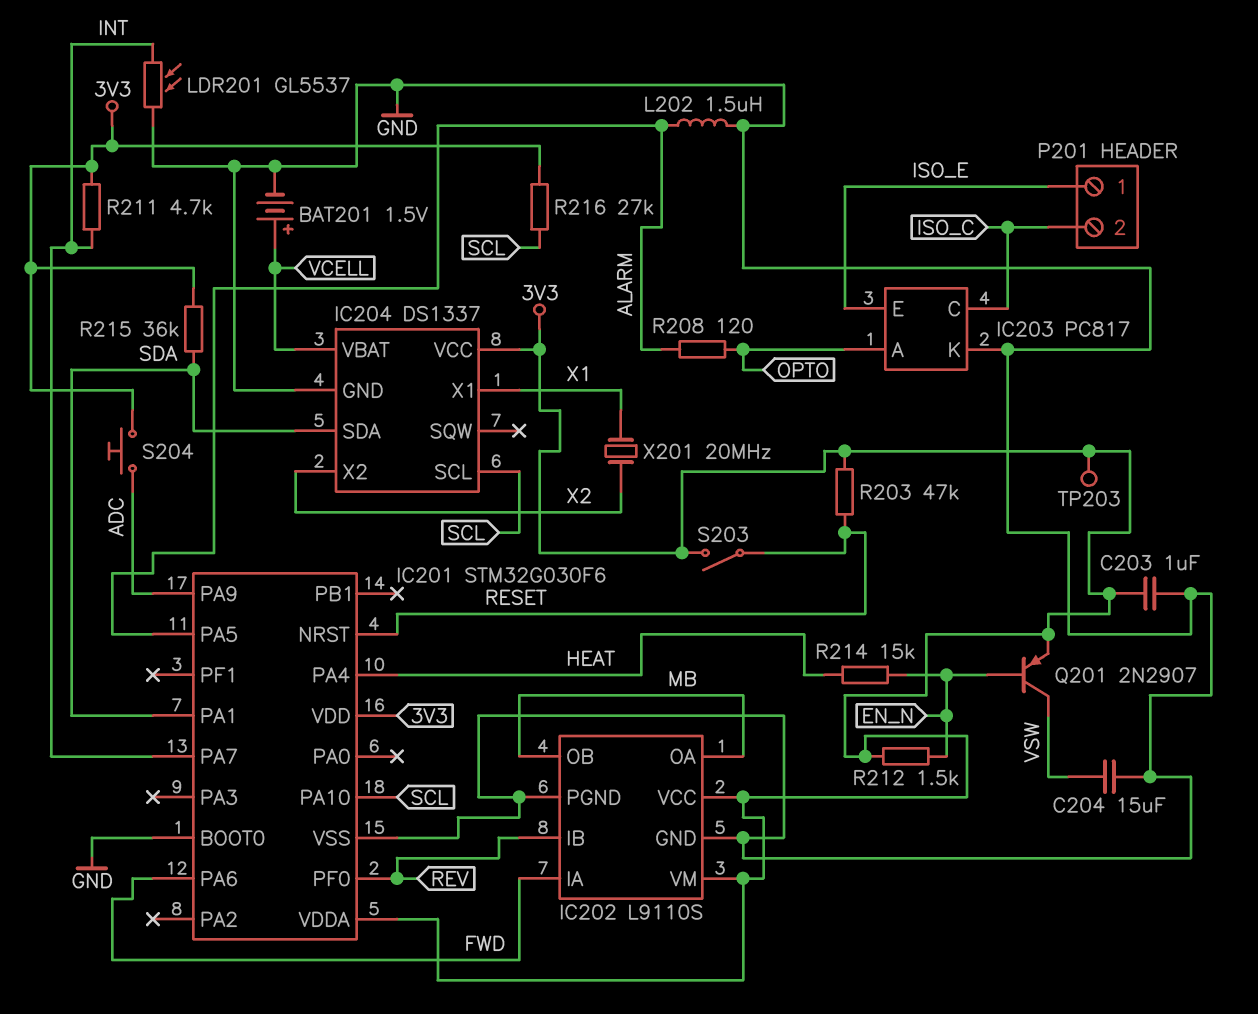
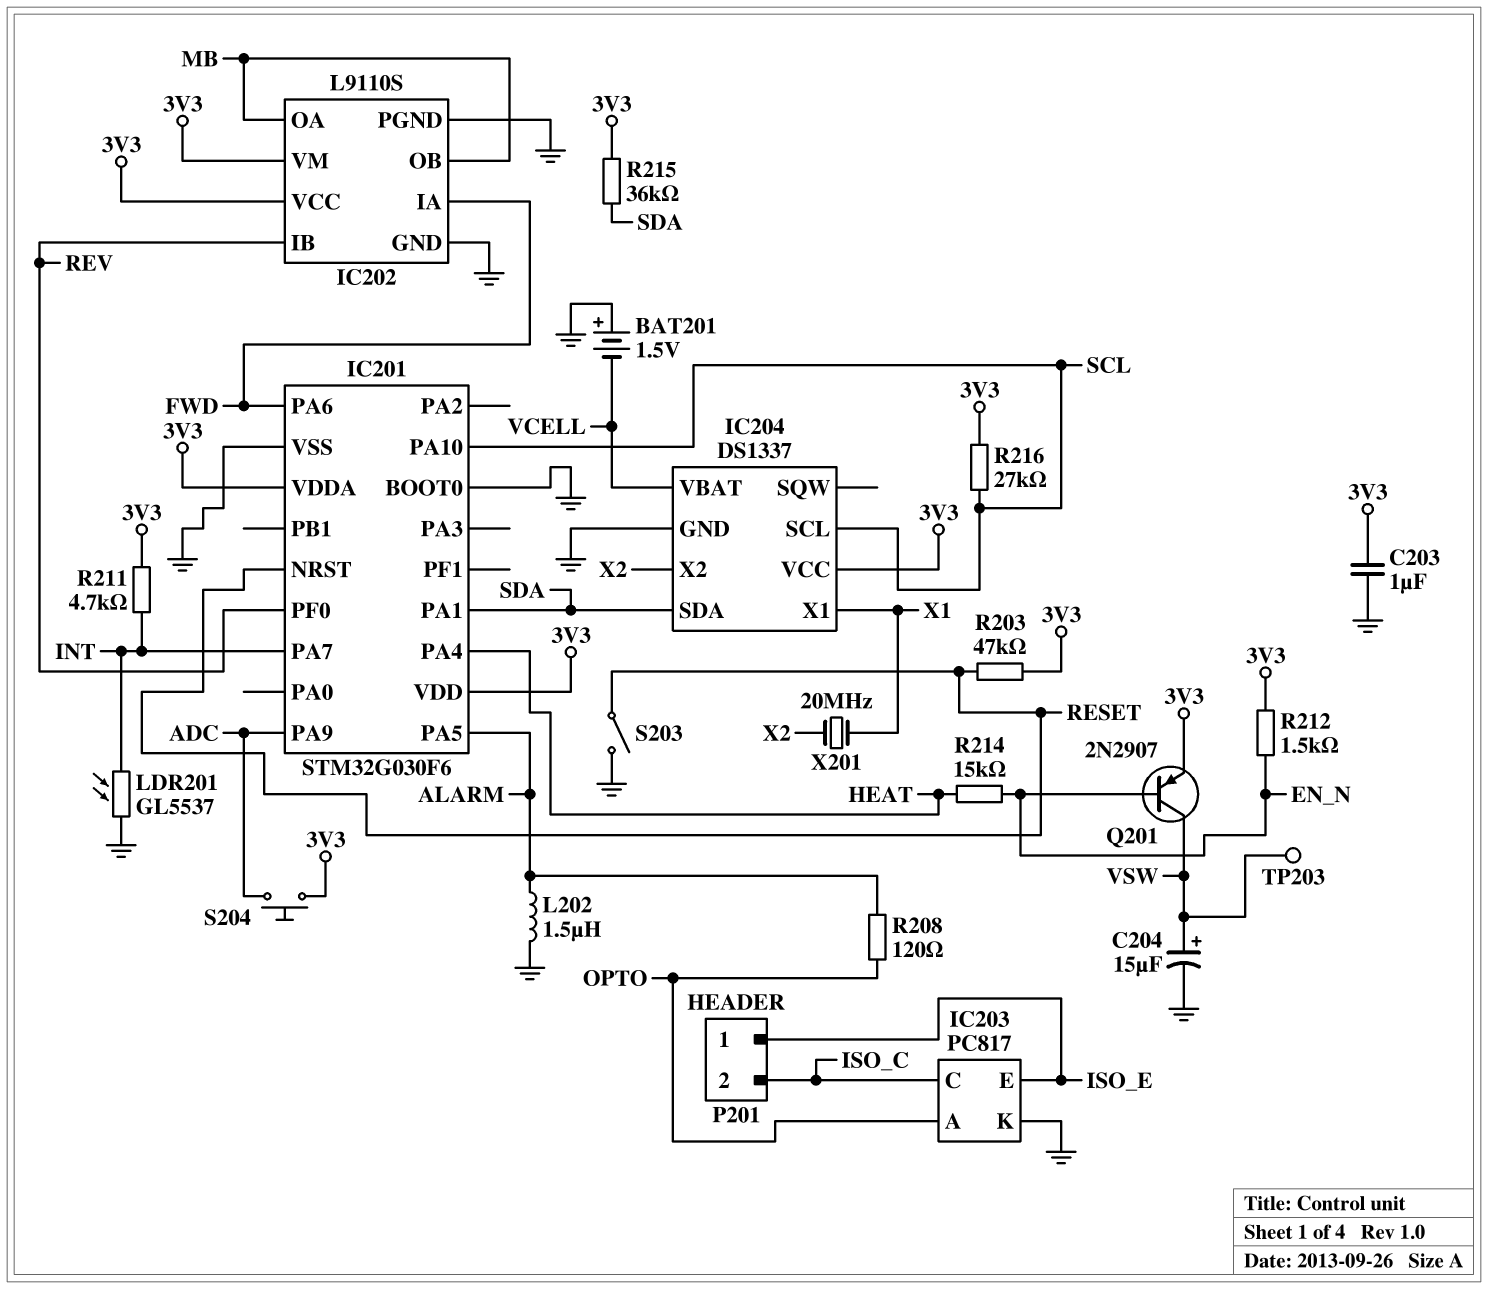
BAT201: 1.5V (plus VCELL, minus GND) -> 1.5V (plus GND, minus VCELL)
C204: 15uF (GND, VSW) -> 15uF (plus VSW, minus GND)
S203: switch (3V3, RESET) -> switch (GND, RESET)
TP203: test point (3V3) -> test point (VSW)

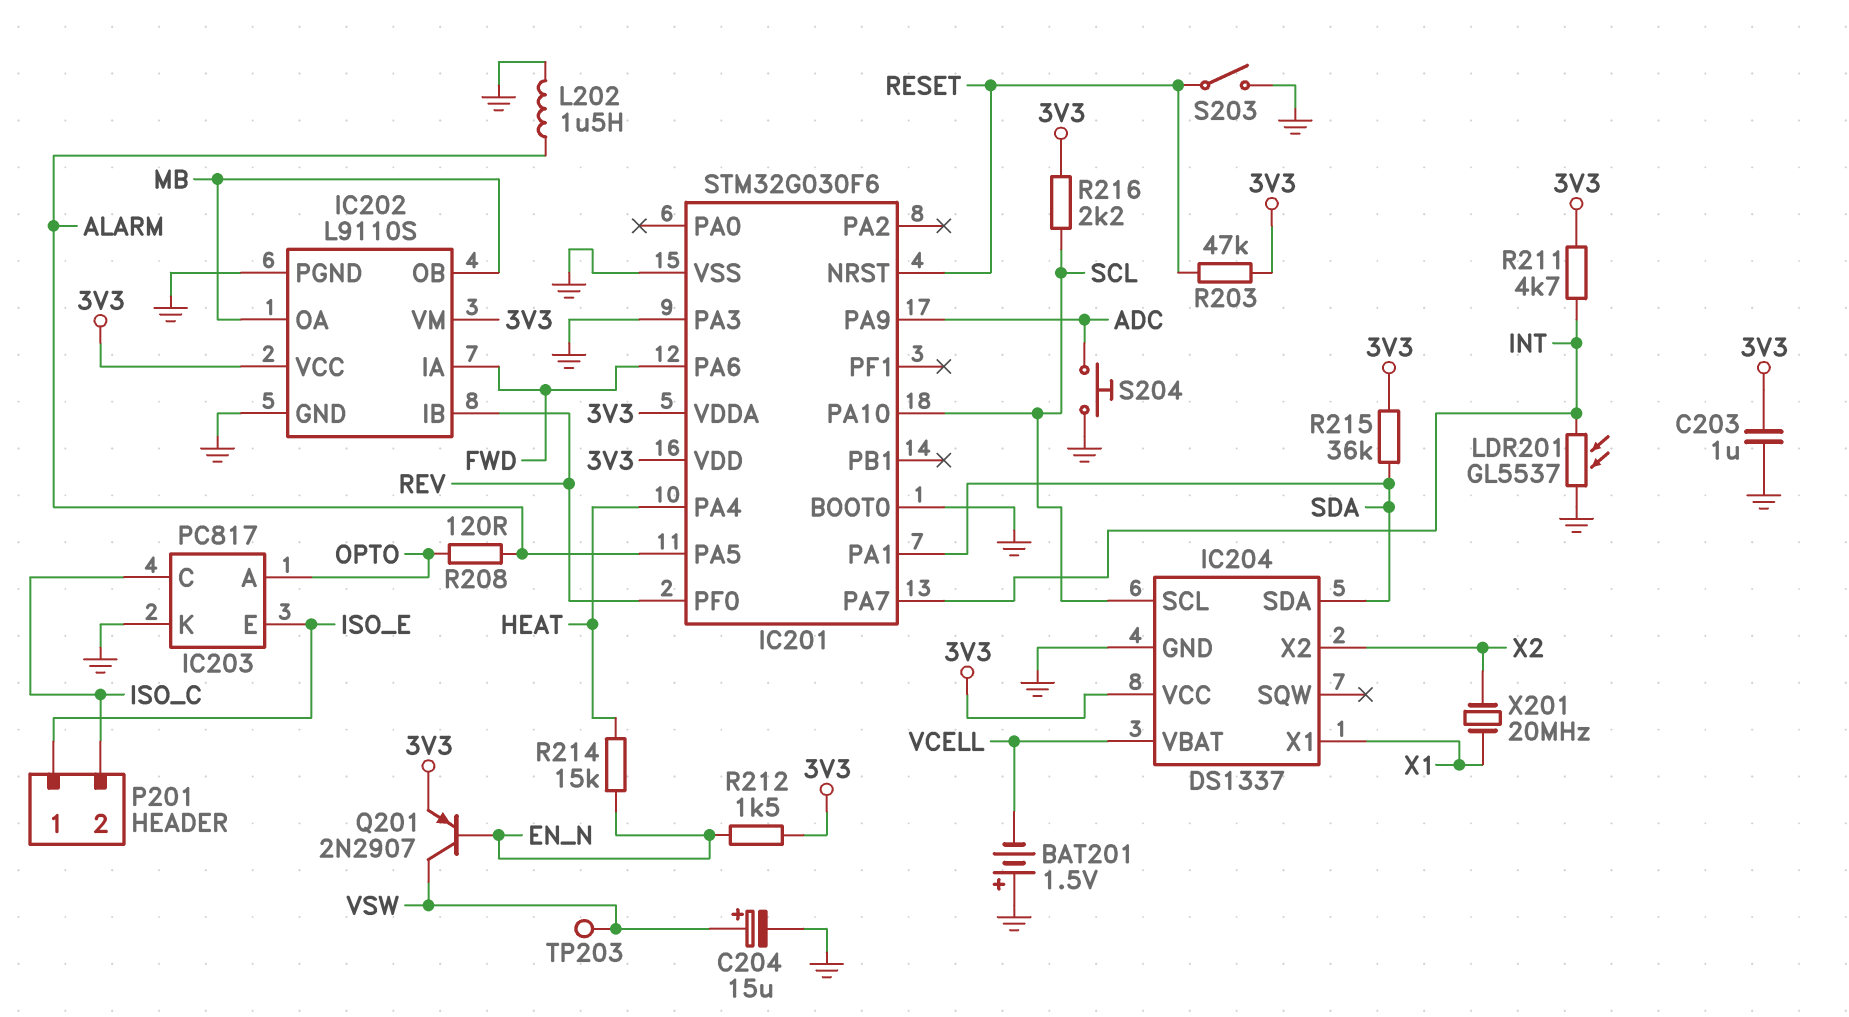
IC201 pin PA3: none -> GND
R216: 27k (3V3, SCL) -> 2.2k (3V3, SCL)
S204: button (3V3, ADC) -> button (ADC, GND)

